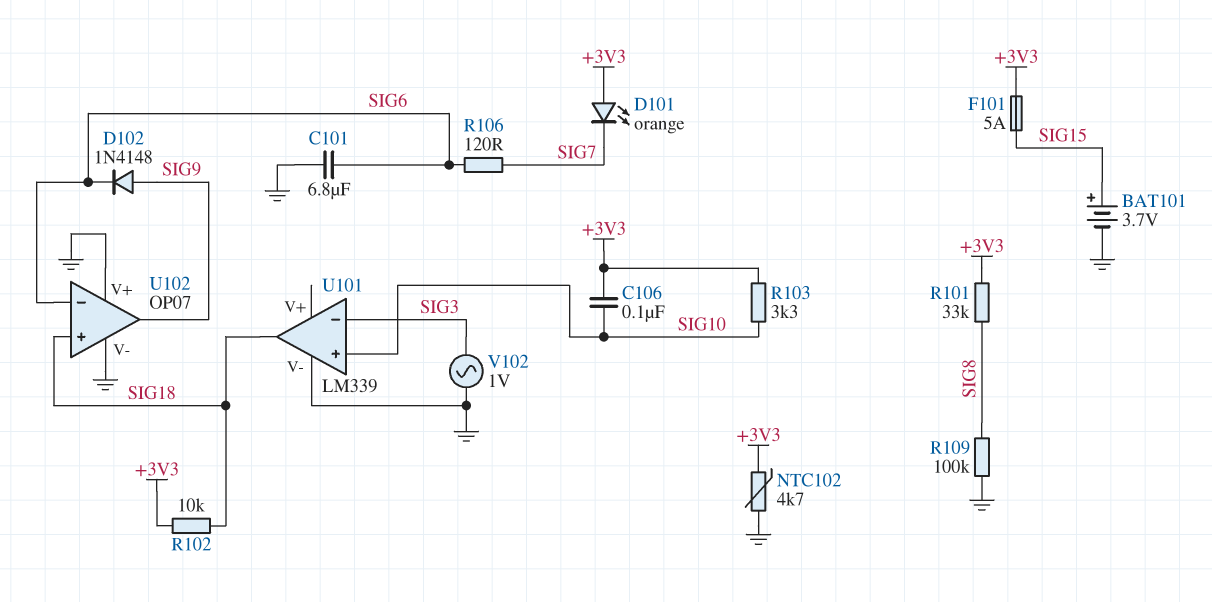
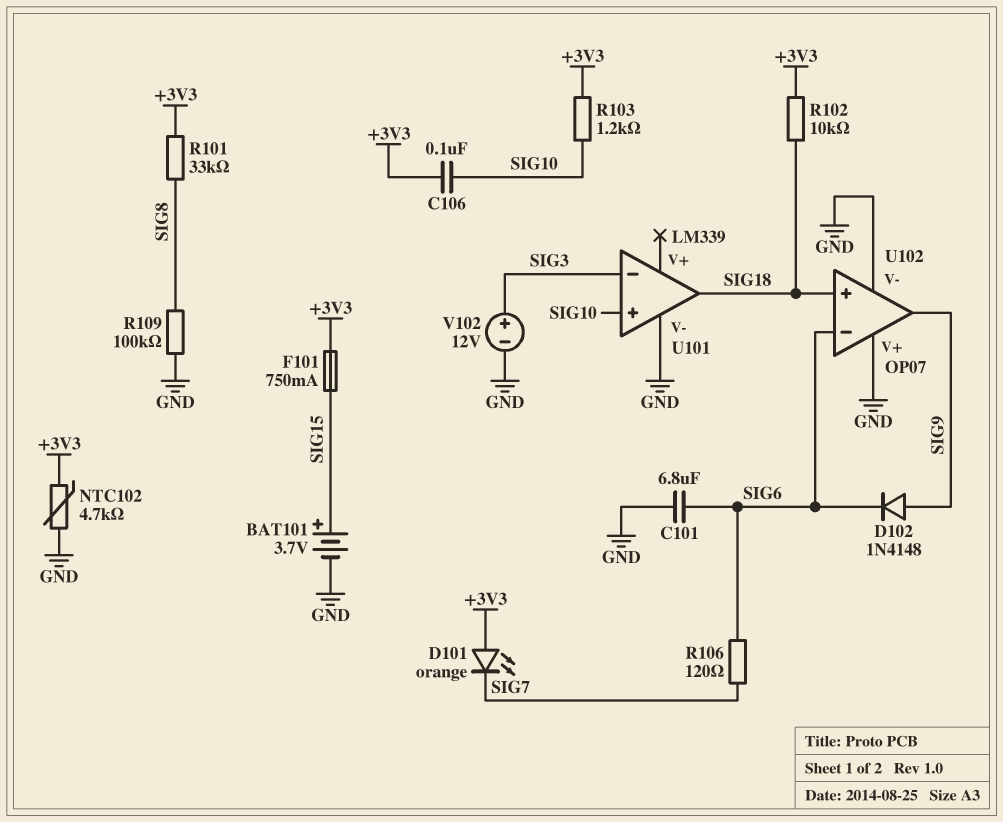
F101: 5A (+3V3, SIG15) -> 750mA (+3V3, SIG15)
R103: 3.3k (+3V3, SIG10) -> 1.2k (+3V3, SIG10)
V102: AC 1V (GND, SIG3) -> 12V (plus SIG3, minus GND)

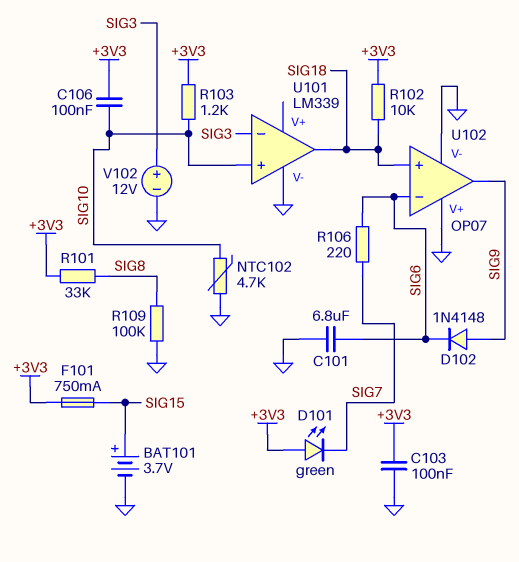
C103: none -> 100nF (+3V3, GND)
D101: LED orange (A +3V3, K SIG7) -> LED green (A +3V3, K SIG7)
NTC102: 4.7k (+3V3, GND) -> 4.7k (GND, SIG10)
R106: 120 (SIG6, SIG7) -> 220 (SIG6, SIG7)

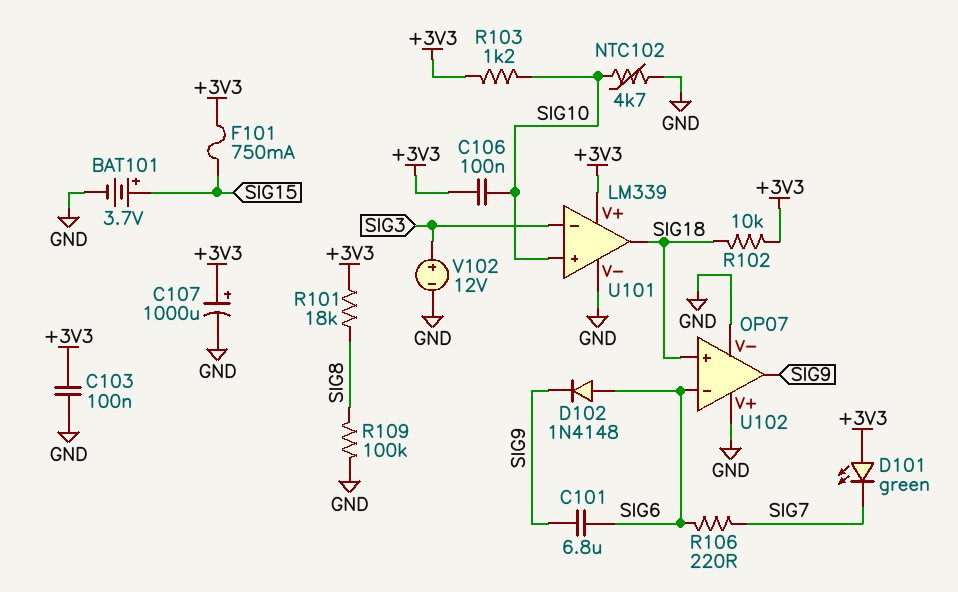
C101: 6.8uF (GND, SIG6) -> 6.8uF (SIG6, SIG9)
C107: none -> 1000uF (plus +3V3, minus GND)
D102: diode 1N4148 (A SIG9, K SIG6) -> diode 1N4148 (A SIG6, K SIG9)
R101: 33k (+3V3, SIG8) -> 18k (+3V3, SIG8)
U101 pin V+: none -> +3V3

